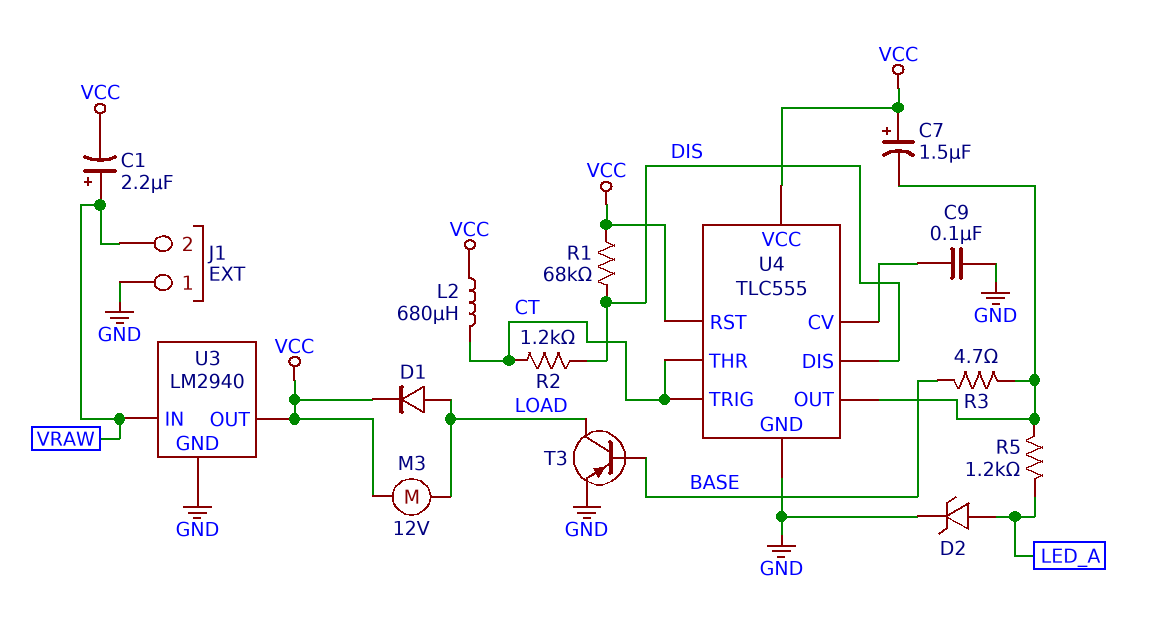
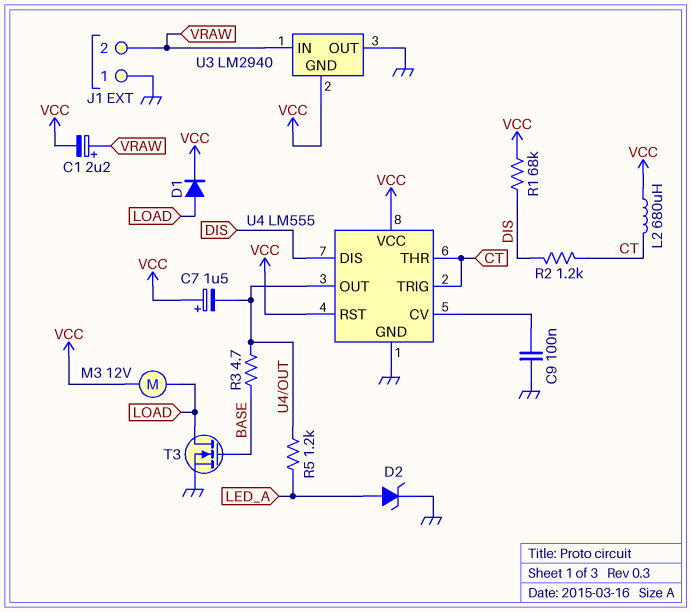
T3: PNP (B BASE, C LOAD, E GND) -> NMOS (G BASE, D LOAD, S GND)
U3 pin GND: GND -> VCC
U3 pin OUT: VCC -> GND
U4: TLC555 -> LM555

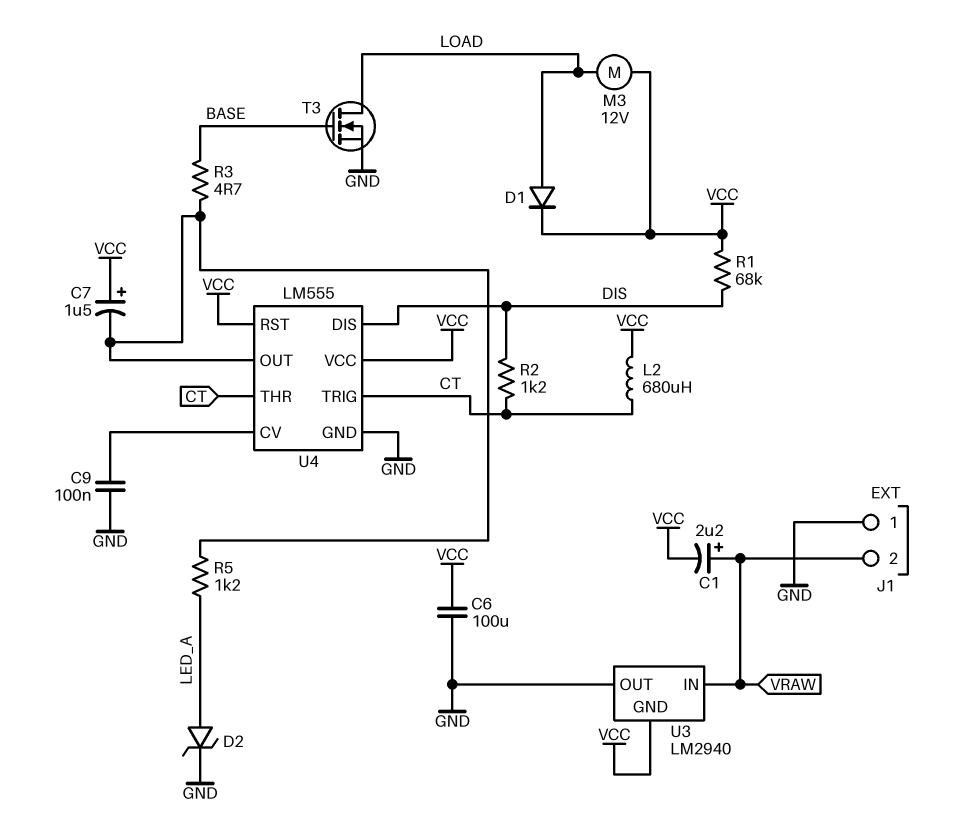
C6: none -> 100uF (GND, VCC)

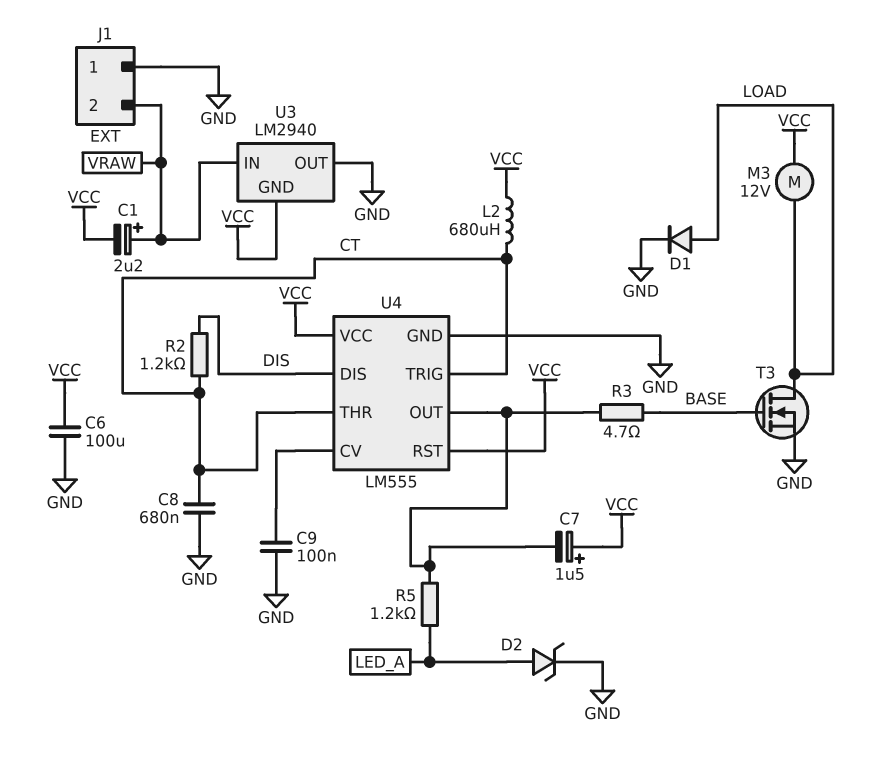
C8: none -> 680nF (CT, GND)
D1: diode (A LOAD, K VCC) -> diode (A LOAD, K GND)
R1: 68k (DIS, VCC) -> none

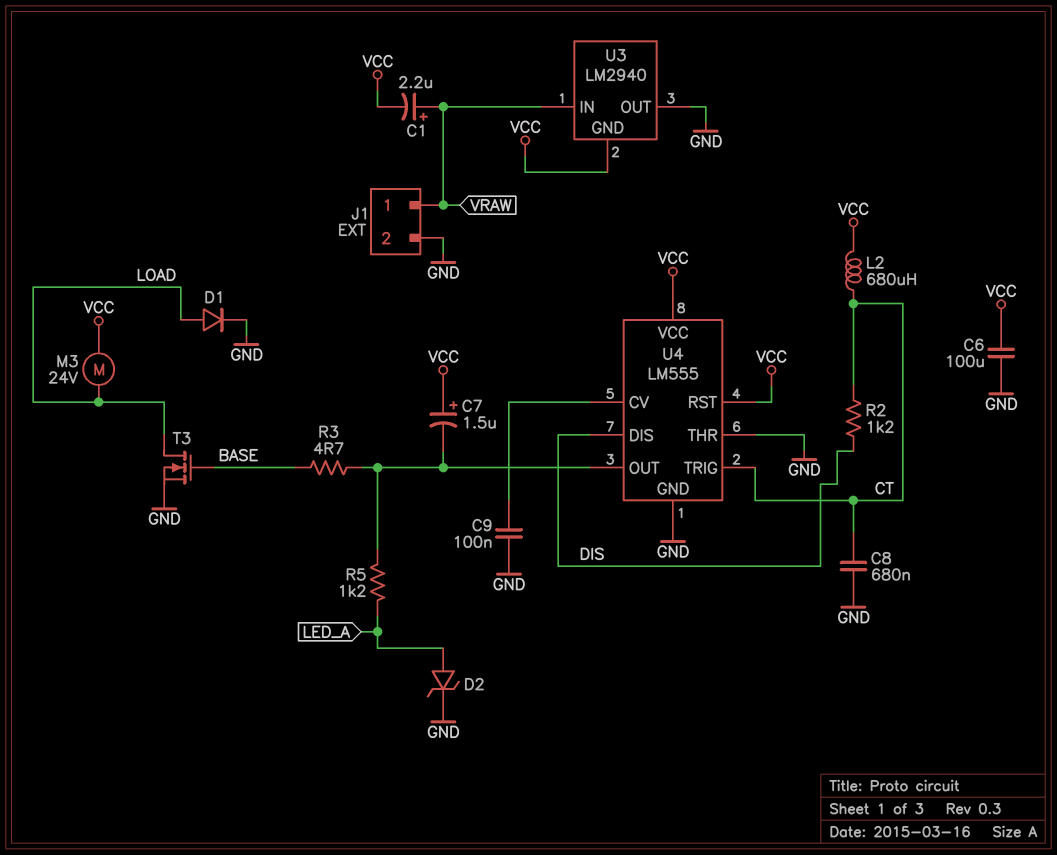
J1 pin 1: GND -> VRAW
J1 pin 2: VRAW -> GND
M3: motor 12V (LOAD, VCC) -> motor 24V (LOAD, VCC)
U4 pin THR: CT -> GND

